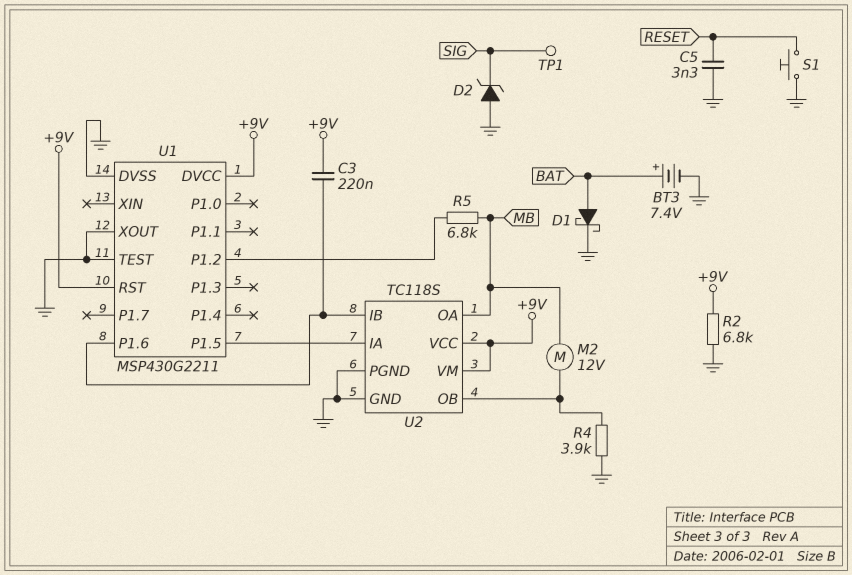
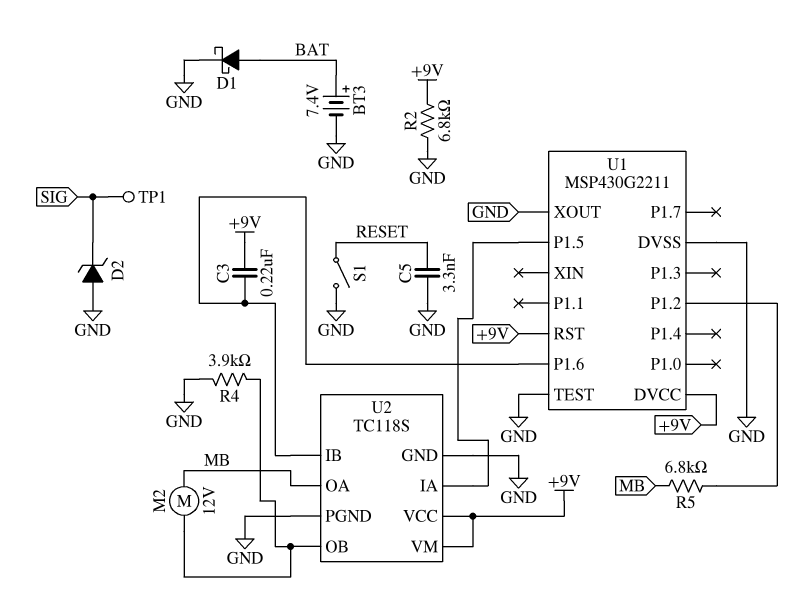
S1: button (GND, RESET) -> switch (GND, RESET)

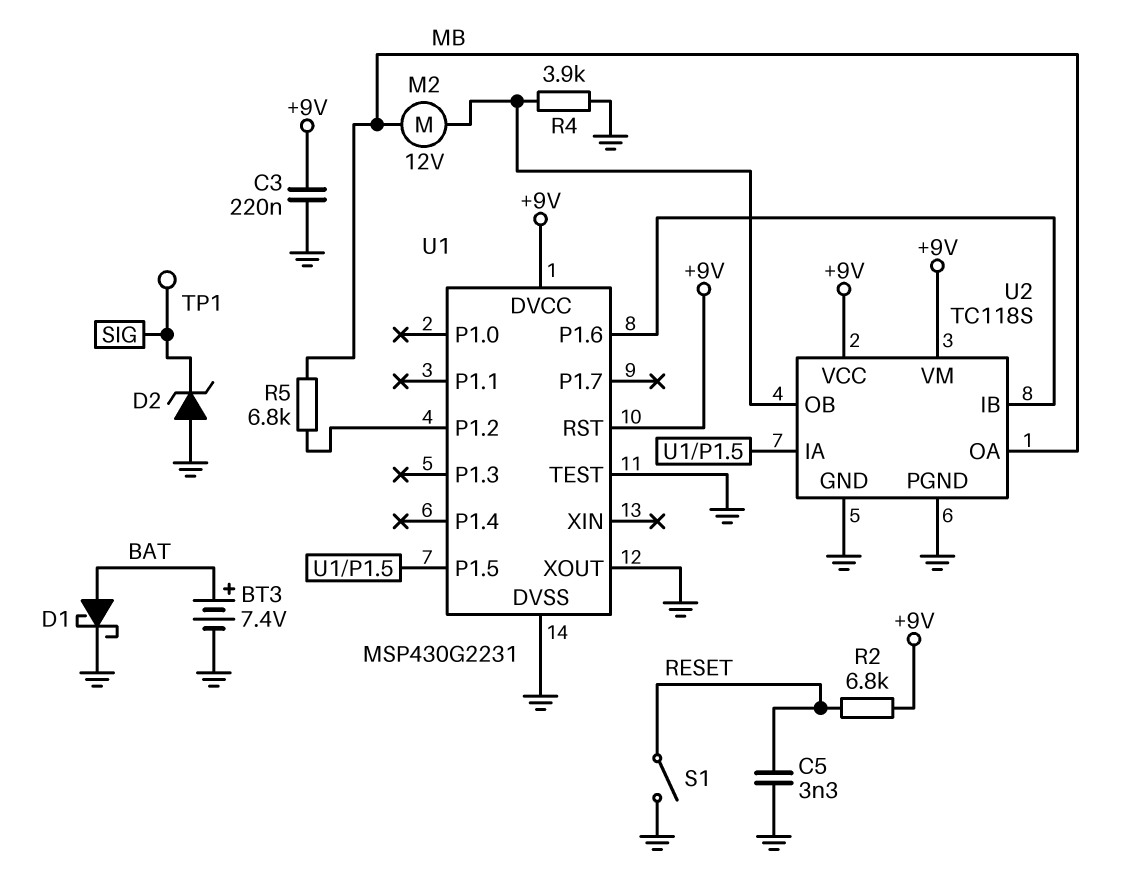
C3: 220nF (+9V, U1/P1.6) -> 220nF (+9V, GND)
R2: 6.8k (+9V, GND) -> 6.8k (+9V, RESET)
U1: MSP430G2211 -> MSP430G2231

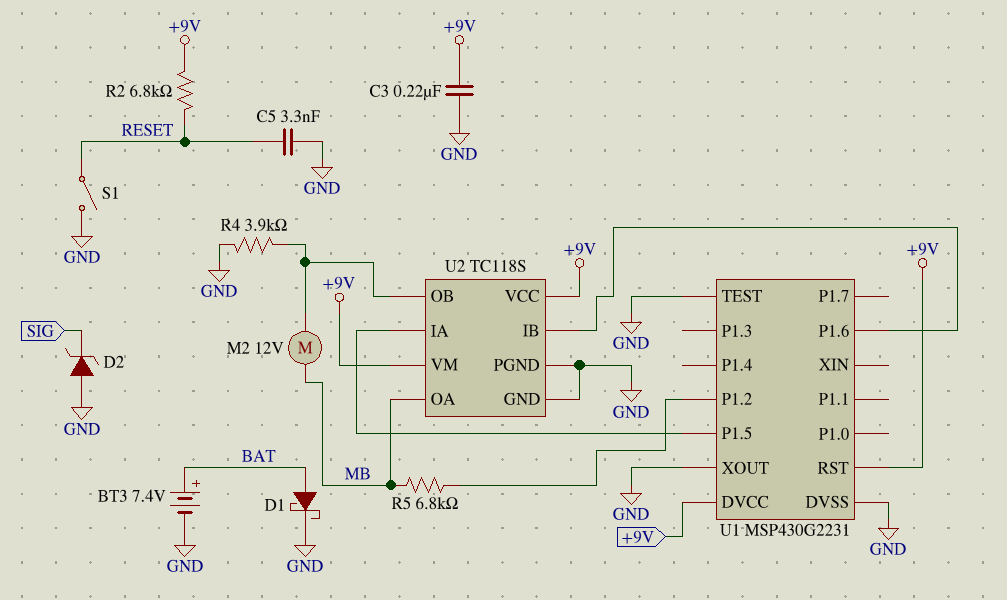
TP1: test point (SIG) -> none

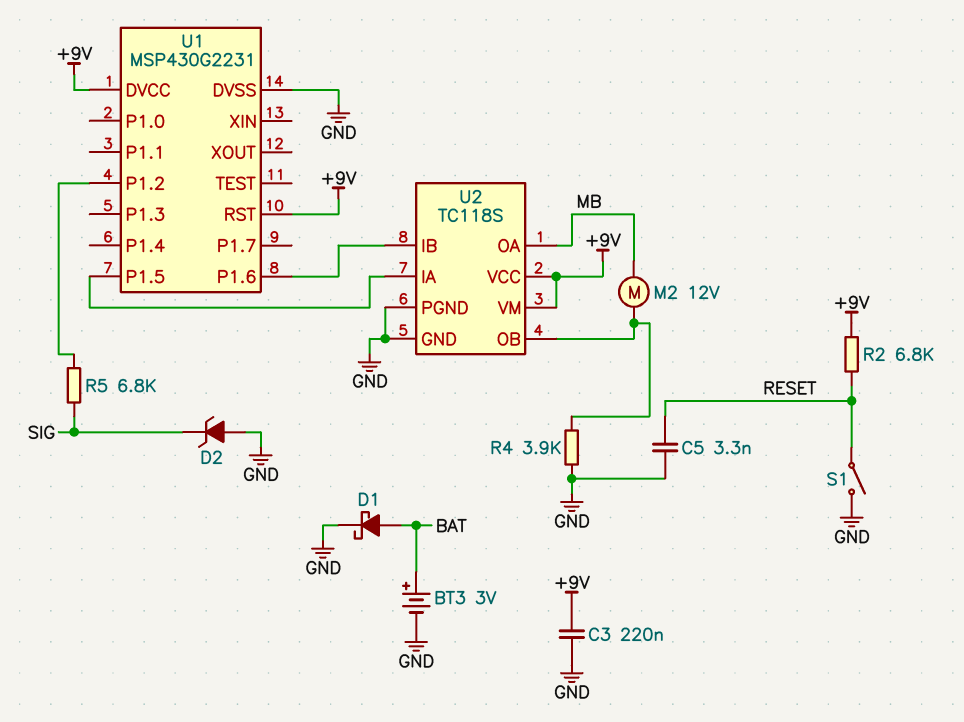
BT3: 7.4V (plus BAT, minus GND) -> 3V (plus BAT, minus GND)
R5: 6.8k (MB, U1/P1.2) -> 6.8k (SIG, U1/P1.2)
U1 pin TEST: GND -> none
U1 pin XOUT: GND -> none

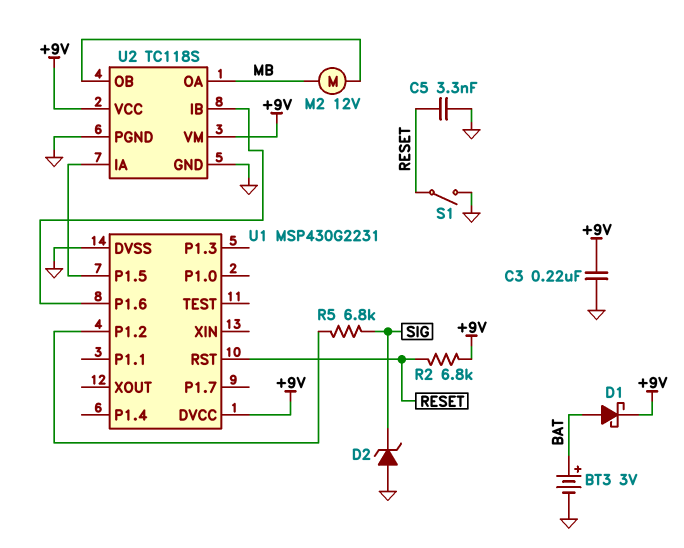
D1: schottky (A BAT, K GND) -> schottky (A BAT, K +9V)
R4: 3.9k (GND, U2/OB) -> none
U1 pin RST: +9V -> RESET

